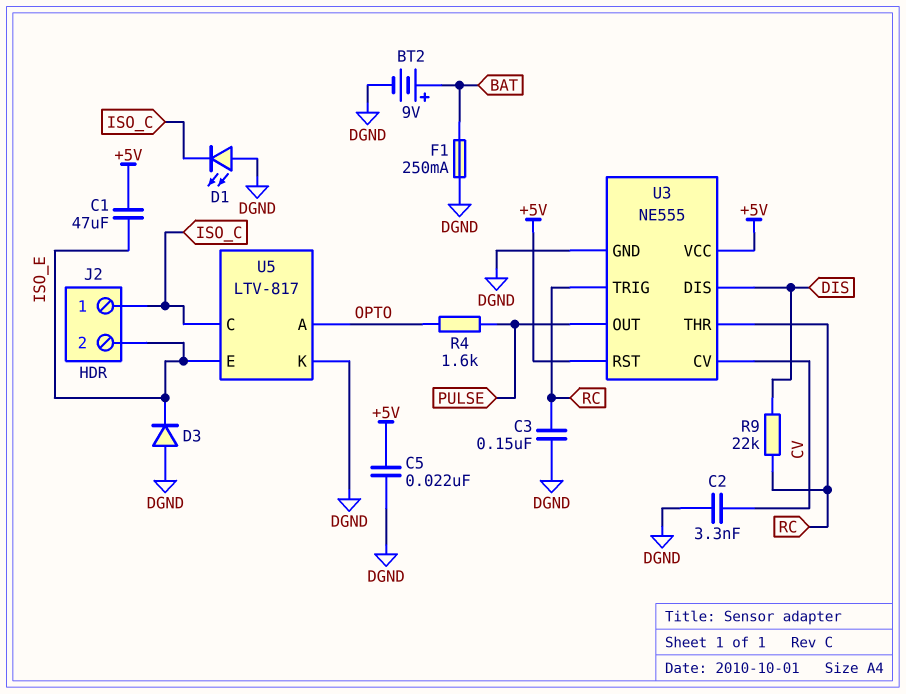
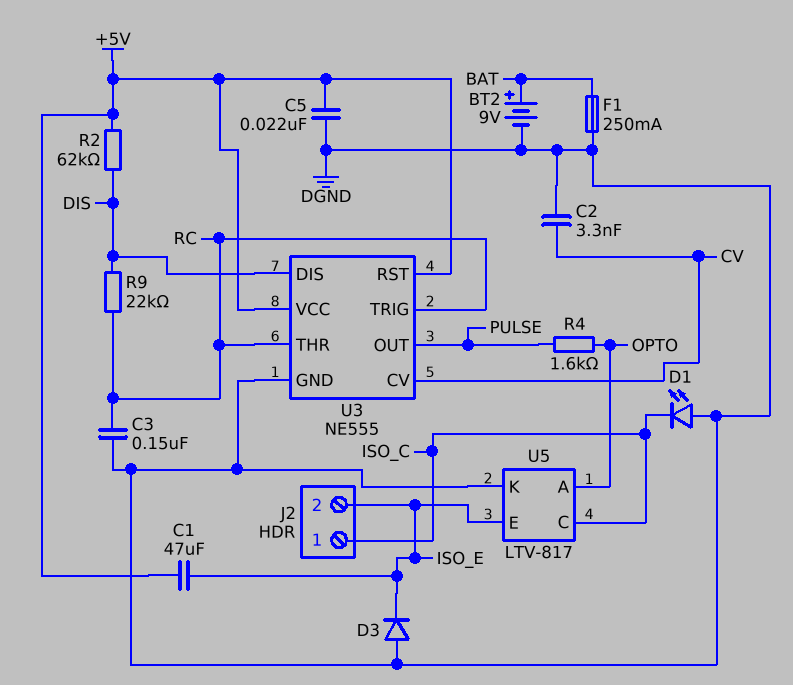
R2: none -> 62k (+5V, DIS)

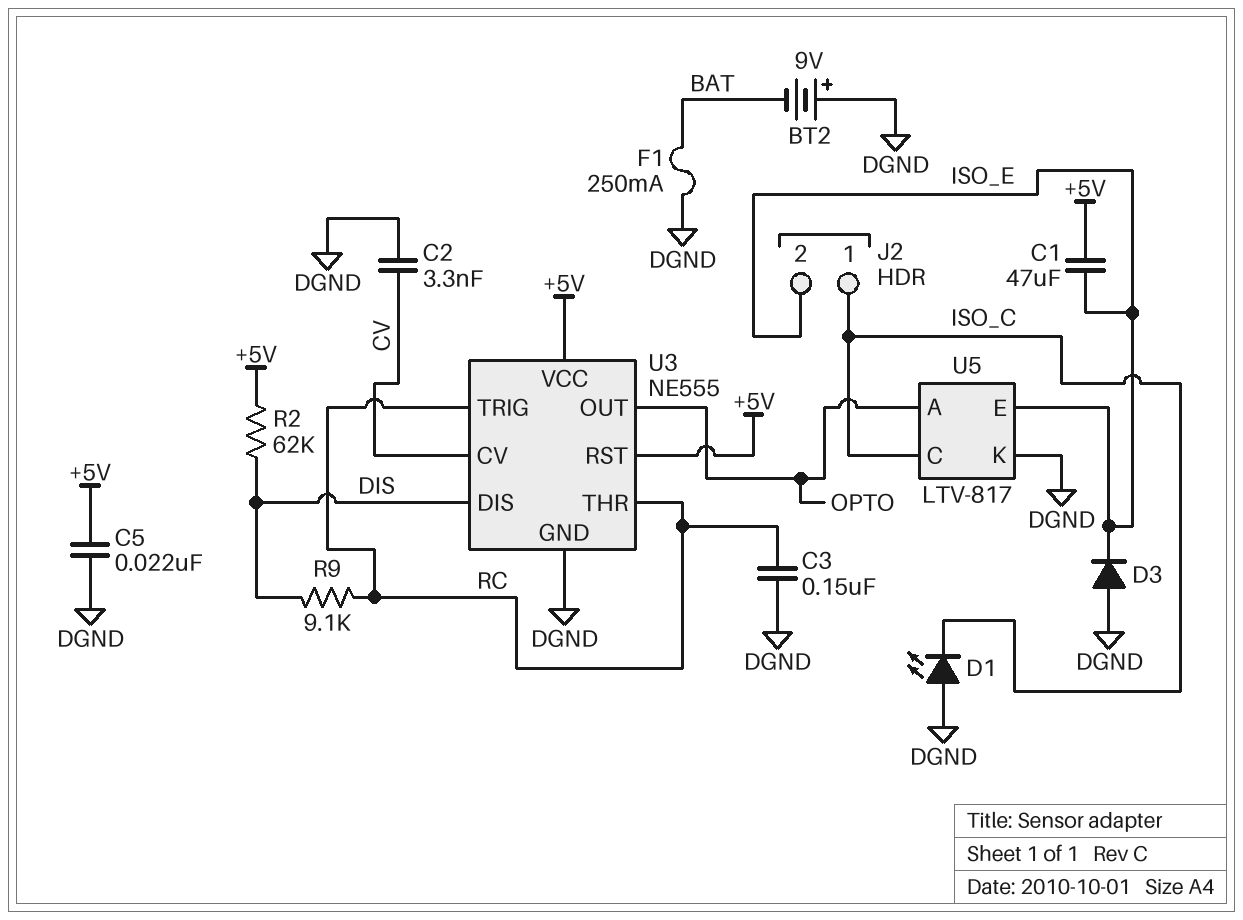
BT2: 9V (plus BAT, minus DGND) -> 9V (plus DGND, minus BAT)
R4: 1.6k (OPTO, PULSE) -> none
R9: 22k (DIS, RC) -> 9.1k (DIS, RC)
U3 pin OUT: PULSE -> OPTO

